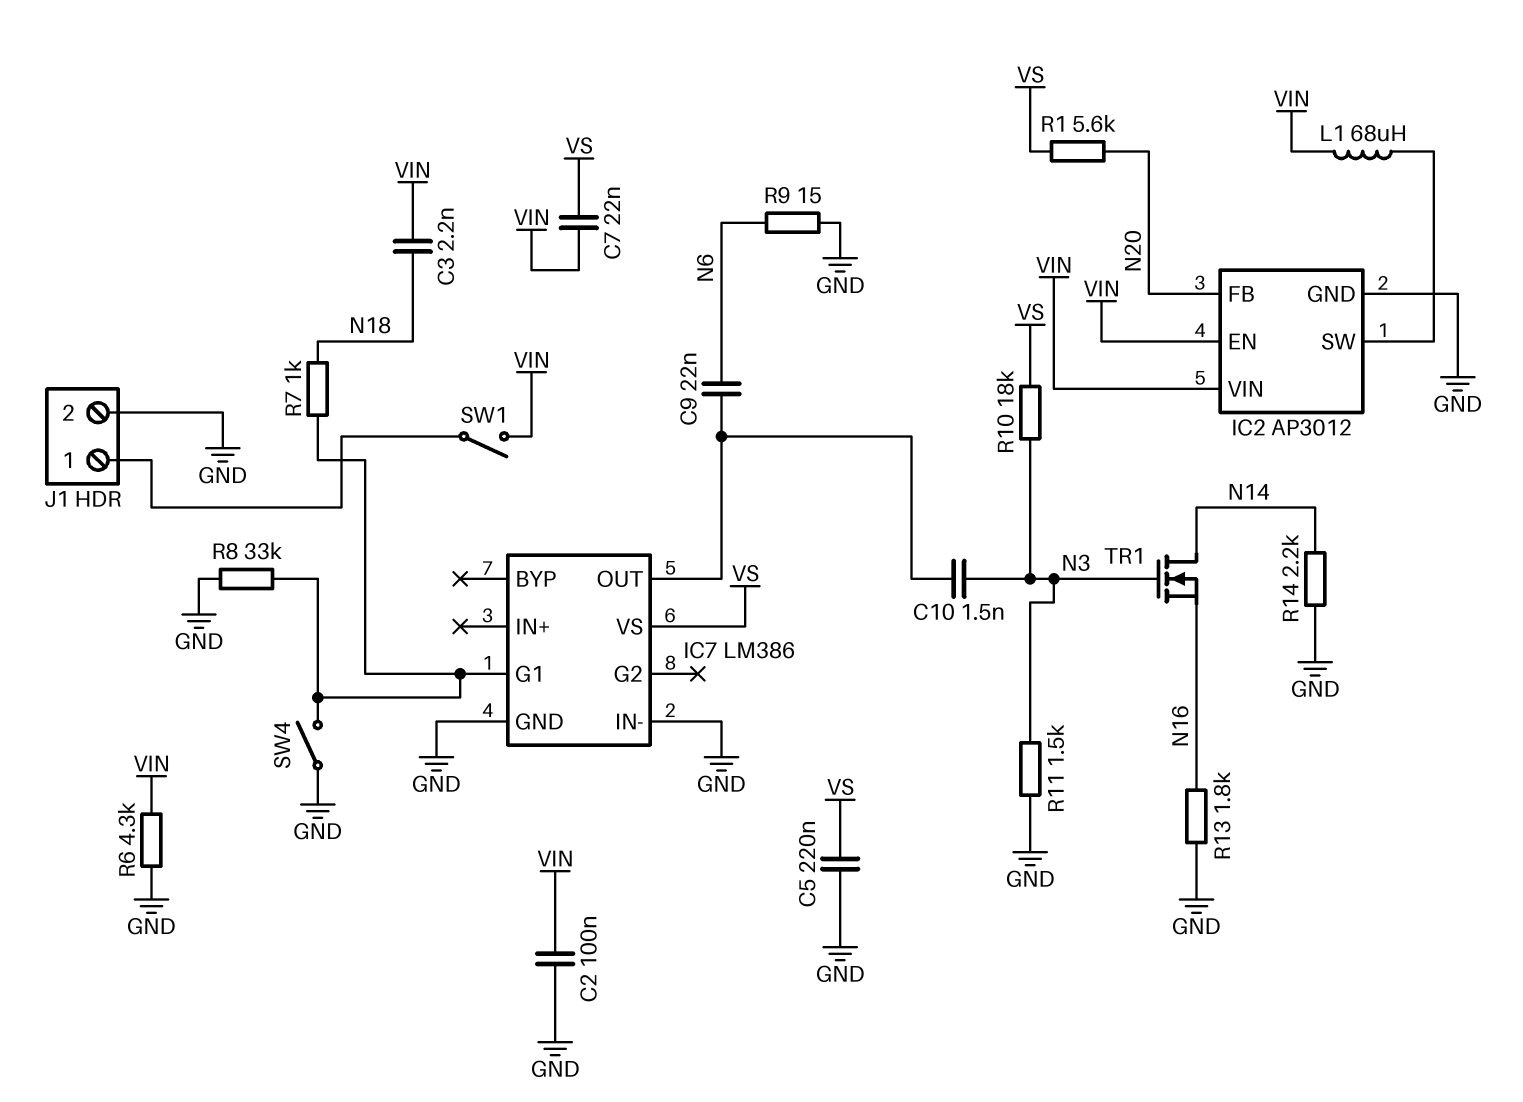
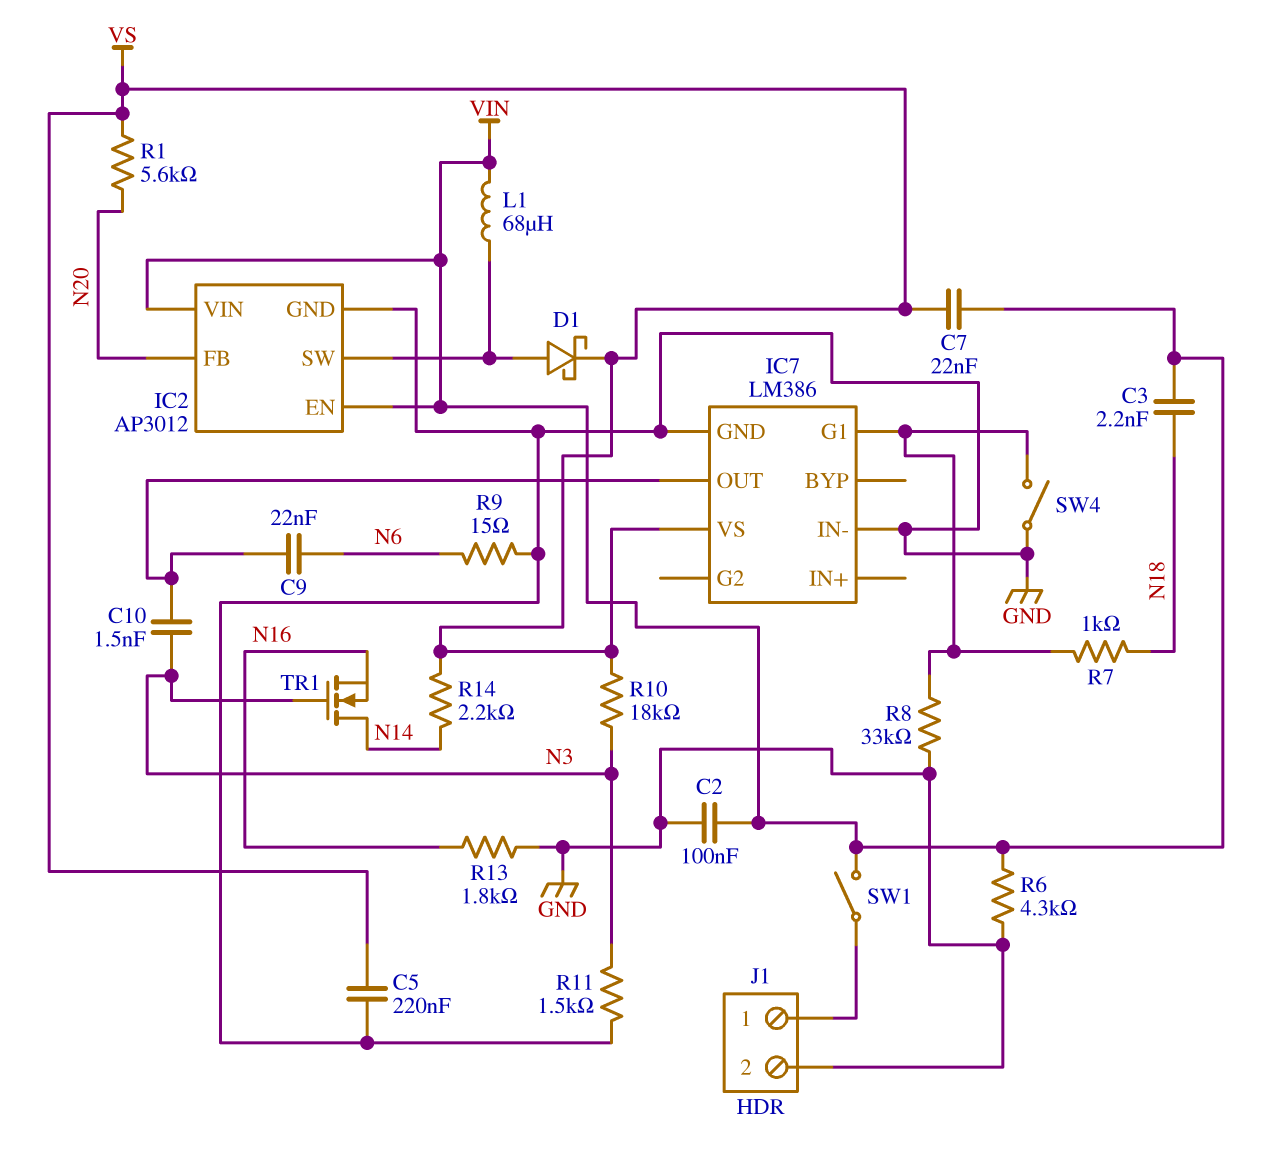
D1: none -> schottky (A IC2/SW, K VS)
R14: 2.2k (GND, N14) -> 2.2k (N14, VS)

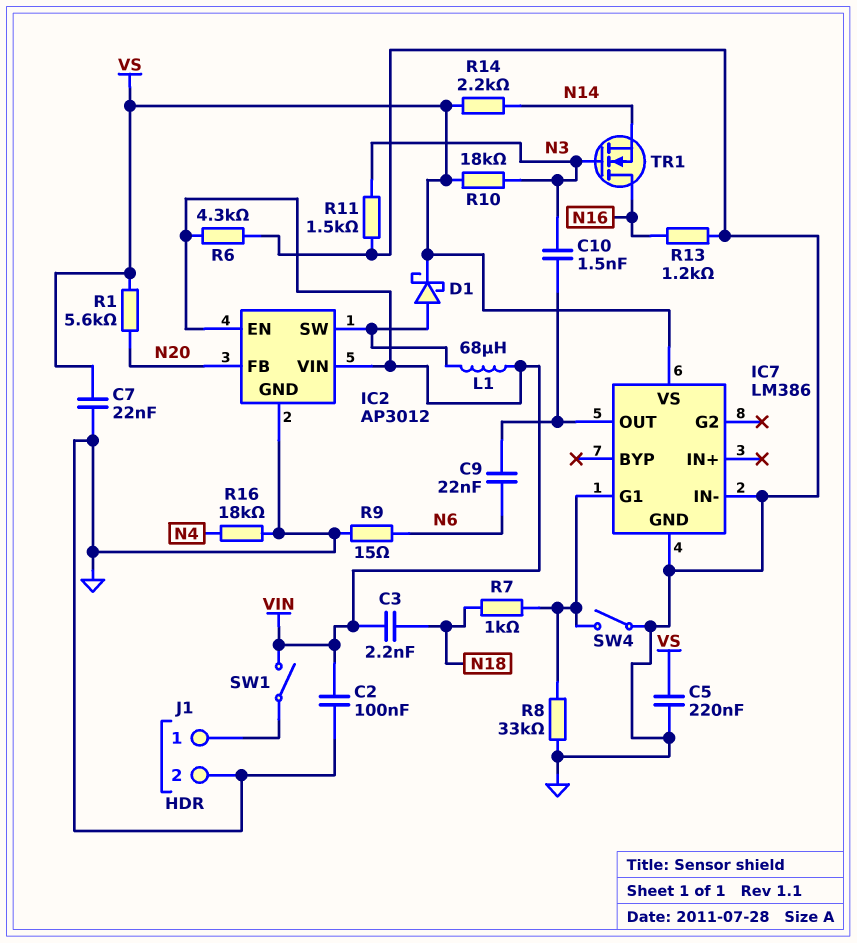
C7: 22nF (VIN, VS) -> 22nF (GND, VS)
R13: 1.8k (GND, N16) -> 1.2k (GND, N16)
R16: none -> 18k (GND, N4)
TR1: NMOS (G N3, D N14, S N16) -> NMOS (G N3, D N16, S N14)

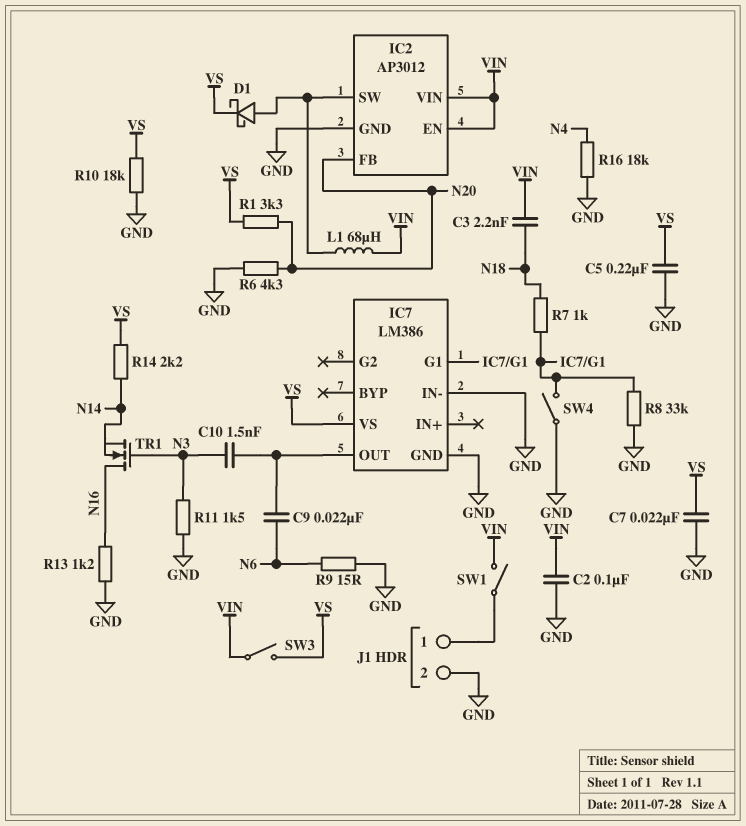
R1: 5.6k (N20, VS) -> 3.3k (N20, VS)
R6: 4.3k (GND, VIN) -> 4.3k (GND, N20)
R10: 18k (N3, VS) -> 18k (GND, VS)
SW3: none -> switch (VIN, VS)

